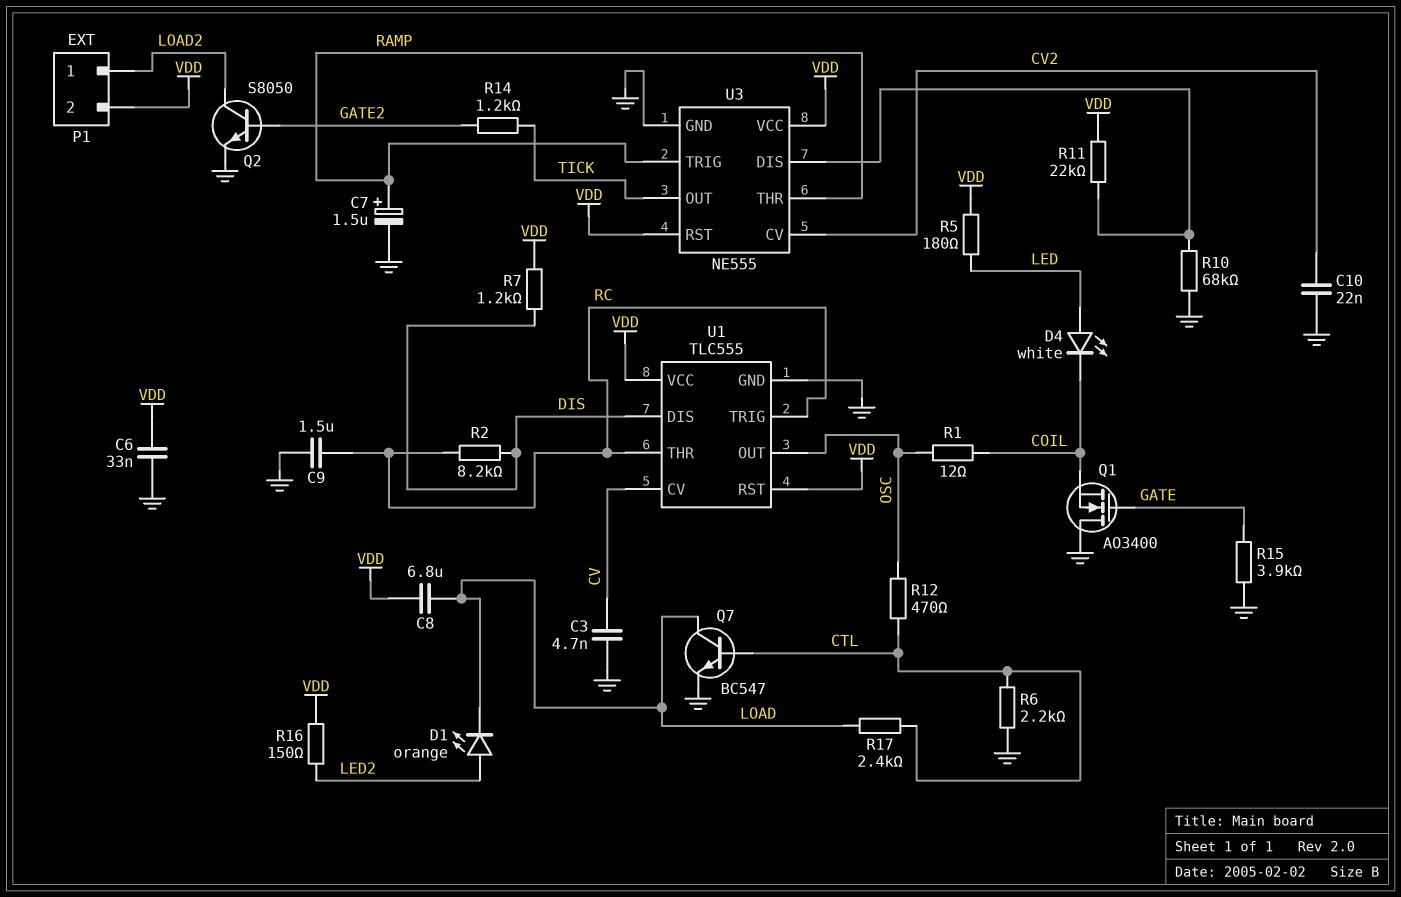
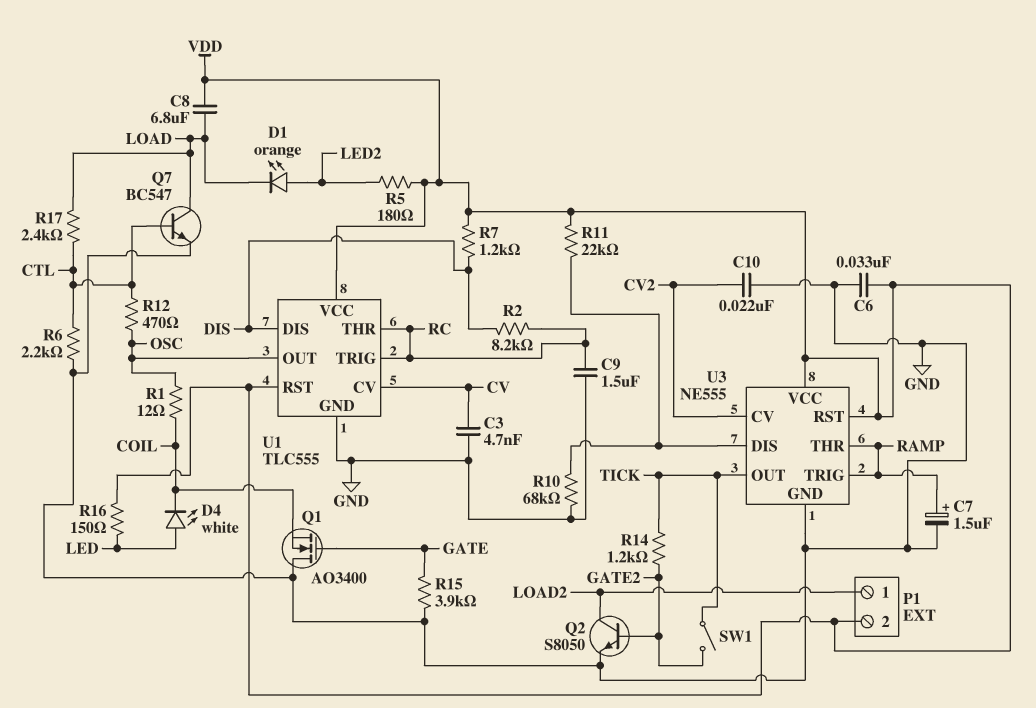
R5: 180 (LED, VDD) -> 180 (LED2, VDD)
R16: 150 (LED2, VDD) -> 150 (LED, VDD)
SW1: none -> switch (GATE2, TICK)

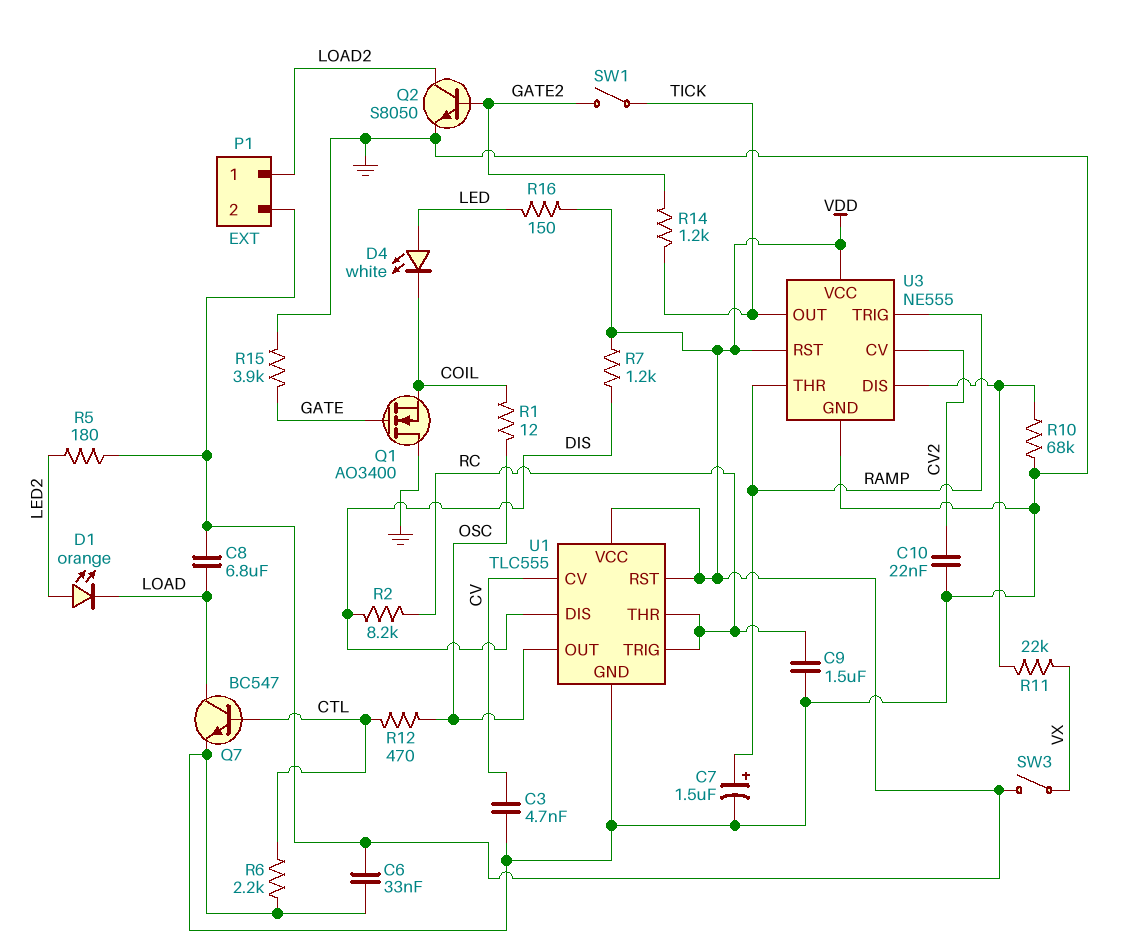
R11: 22k (U3/DIS, VDD) -> 22k (U3/DIS, VX)
R17: 2.4k (CTL, LOAD) -> none
SW3: none -> switch (VDD, VX)

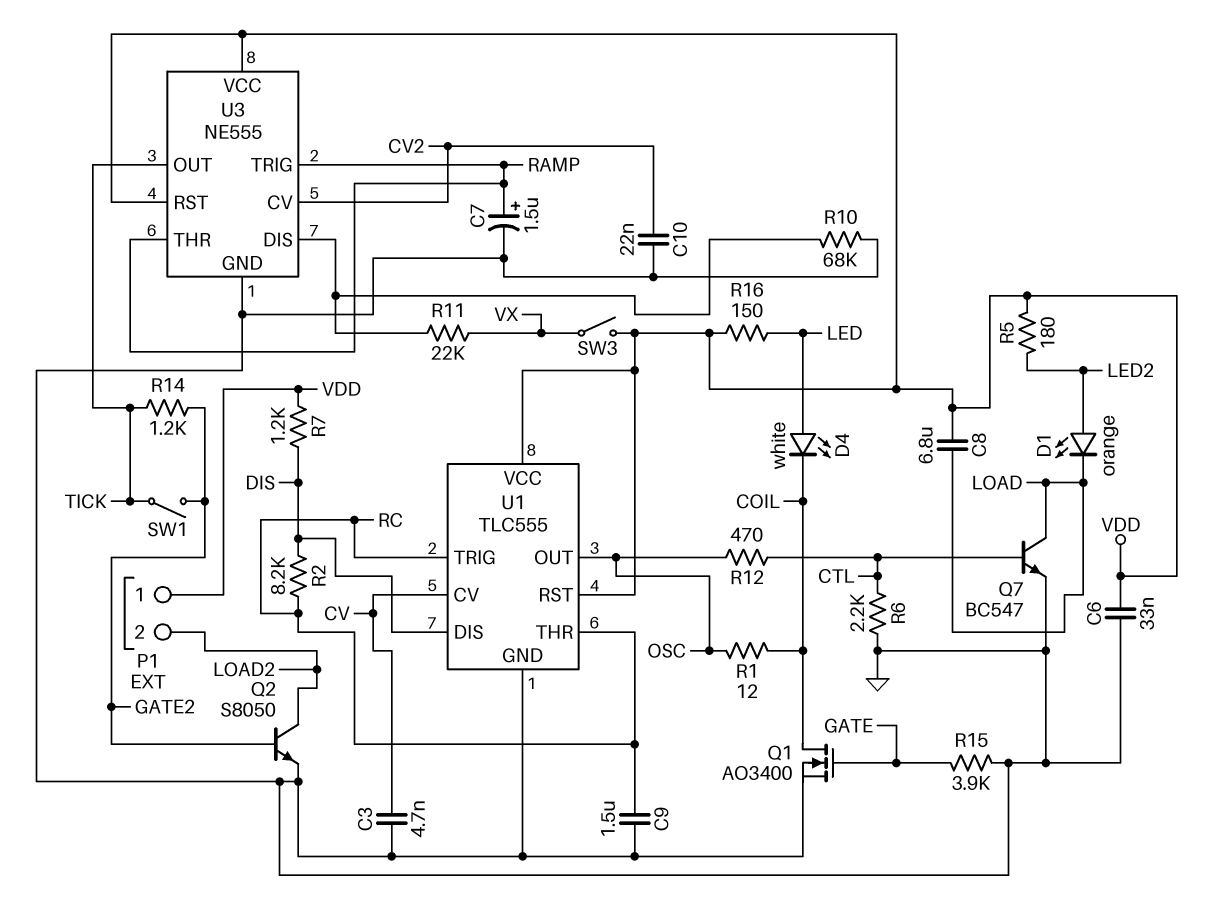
P1 pin 1: LOAD2 -> VDD
P1 pin 2: VDD -> LOAD2
Q1: NMOS AO3400 (G GATE, D GND, S COIL) -> NMOS AO3400 (G GATE, D COIL, S GND)

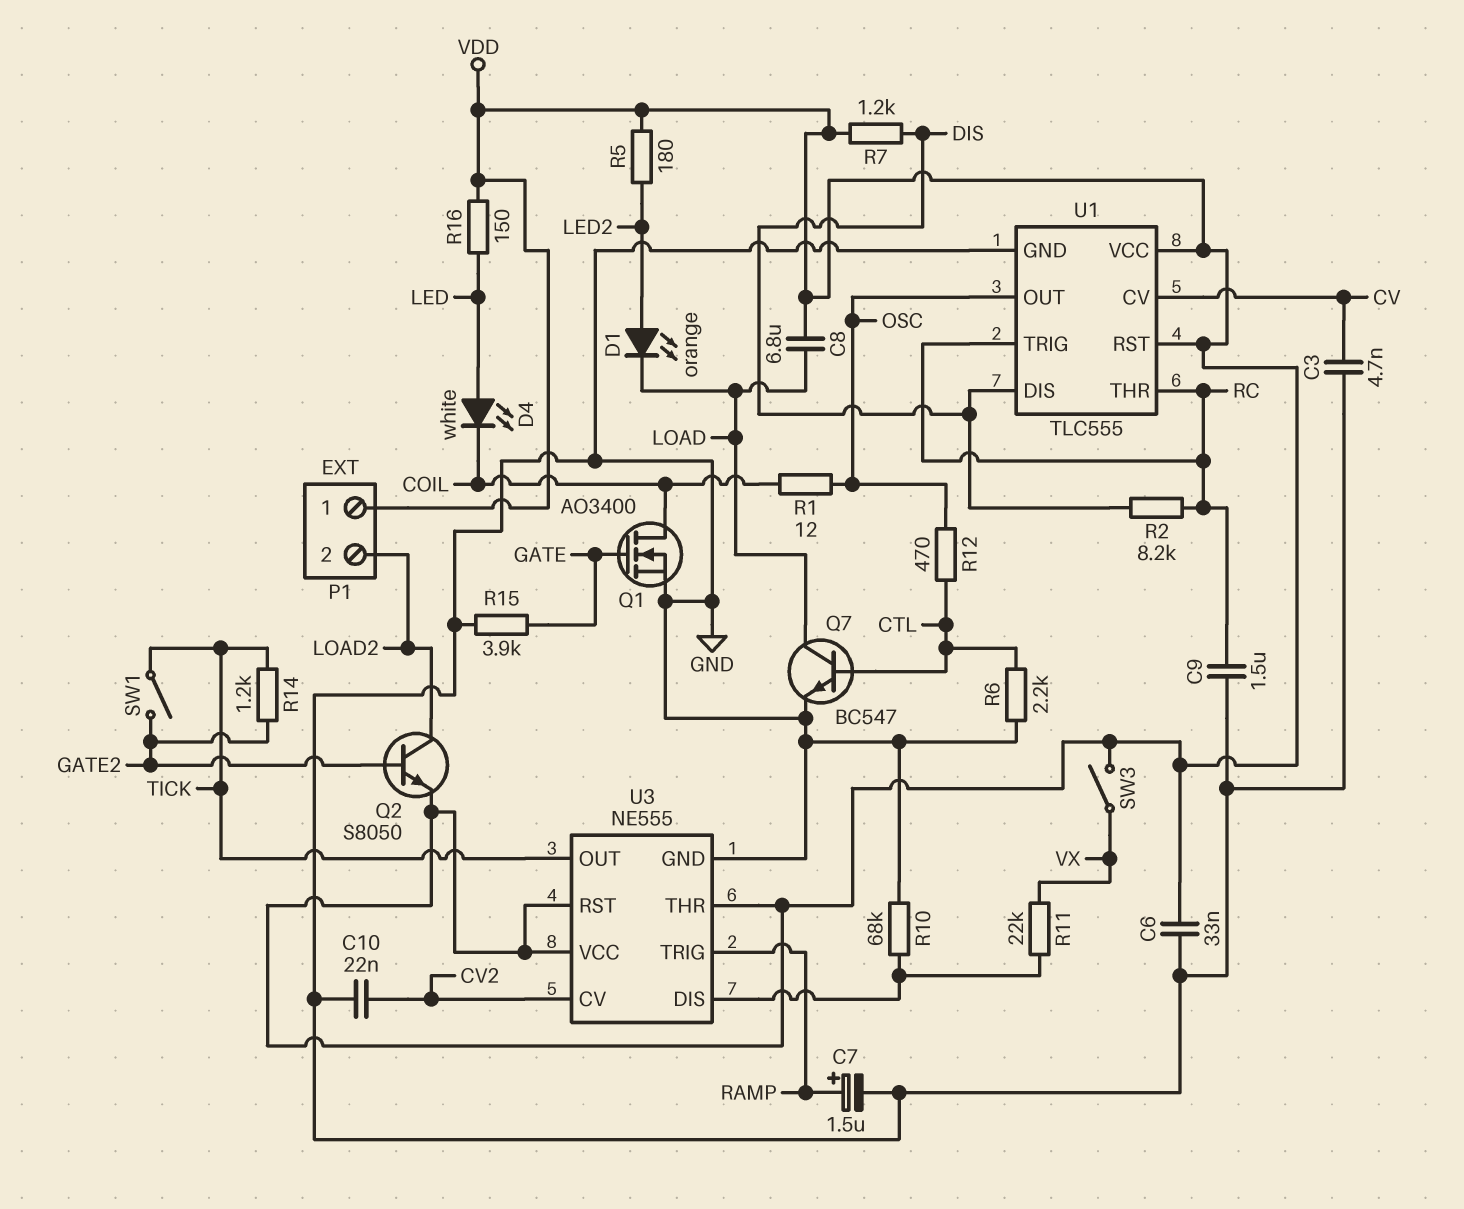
Q2: NPN S8050 (B GATE2, C LOAD2, E GND) -> NPN S8050 (B GATE2, C LOAD2, E VDD)
U3 pin THR: RAMP -> VDD

